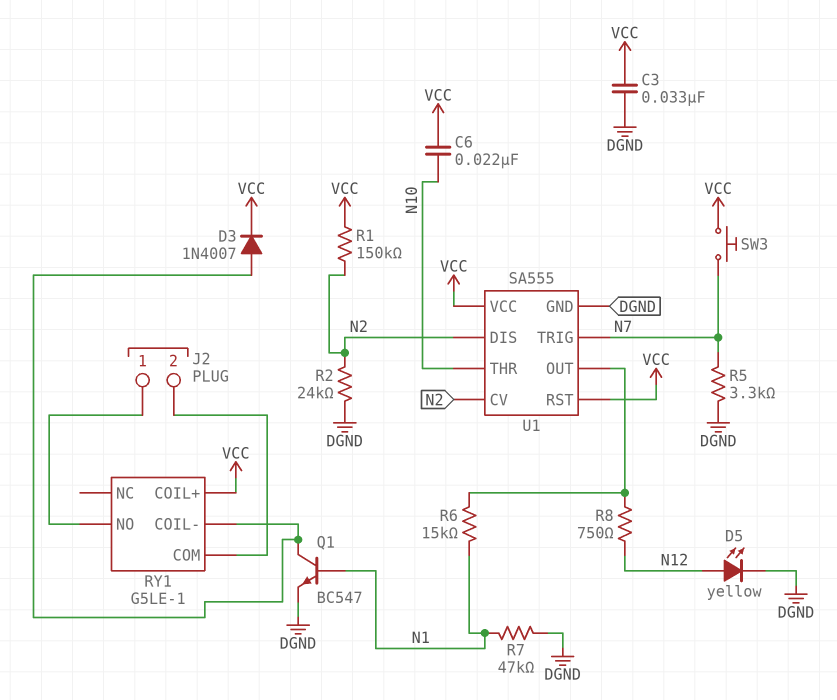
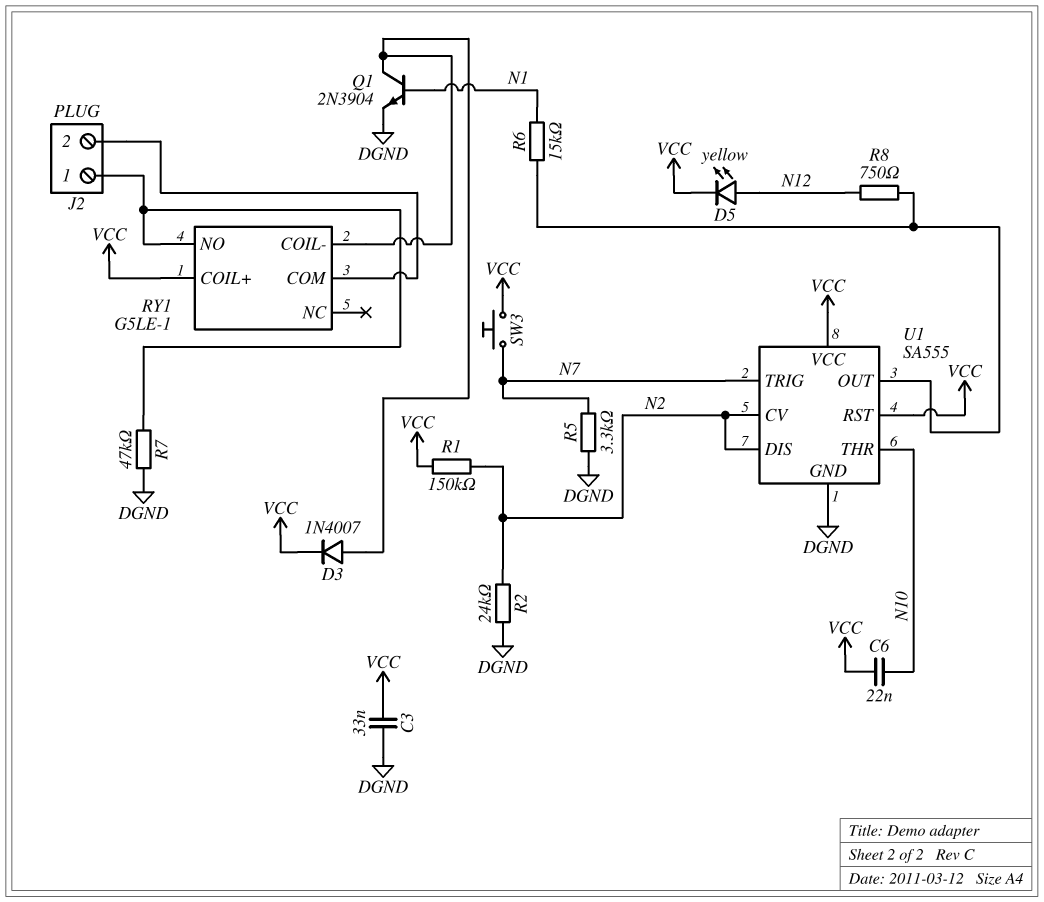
D5: LED yellow (A N12, K DGND) -> LED yellow (A N12, K VCC)
Q1: NPN BC547 (B N1, C RY1/COIL-, E DGND) -> NPN 2N3904 (B N1, C RY1/COIL-, E DGND)
R7: 47k (DGND, N1) -> 47k (DGND, J2/1)

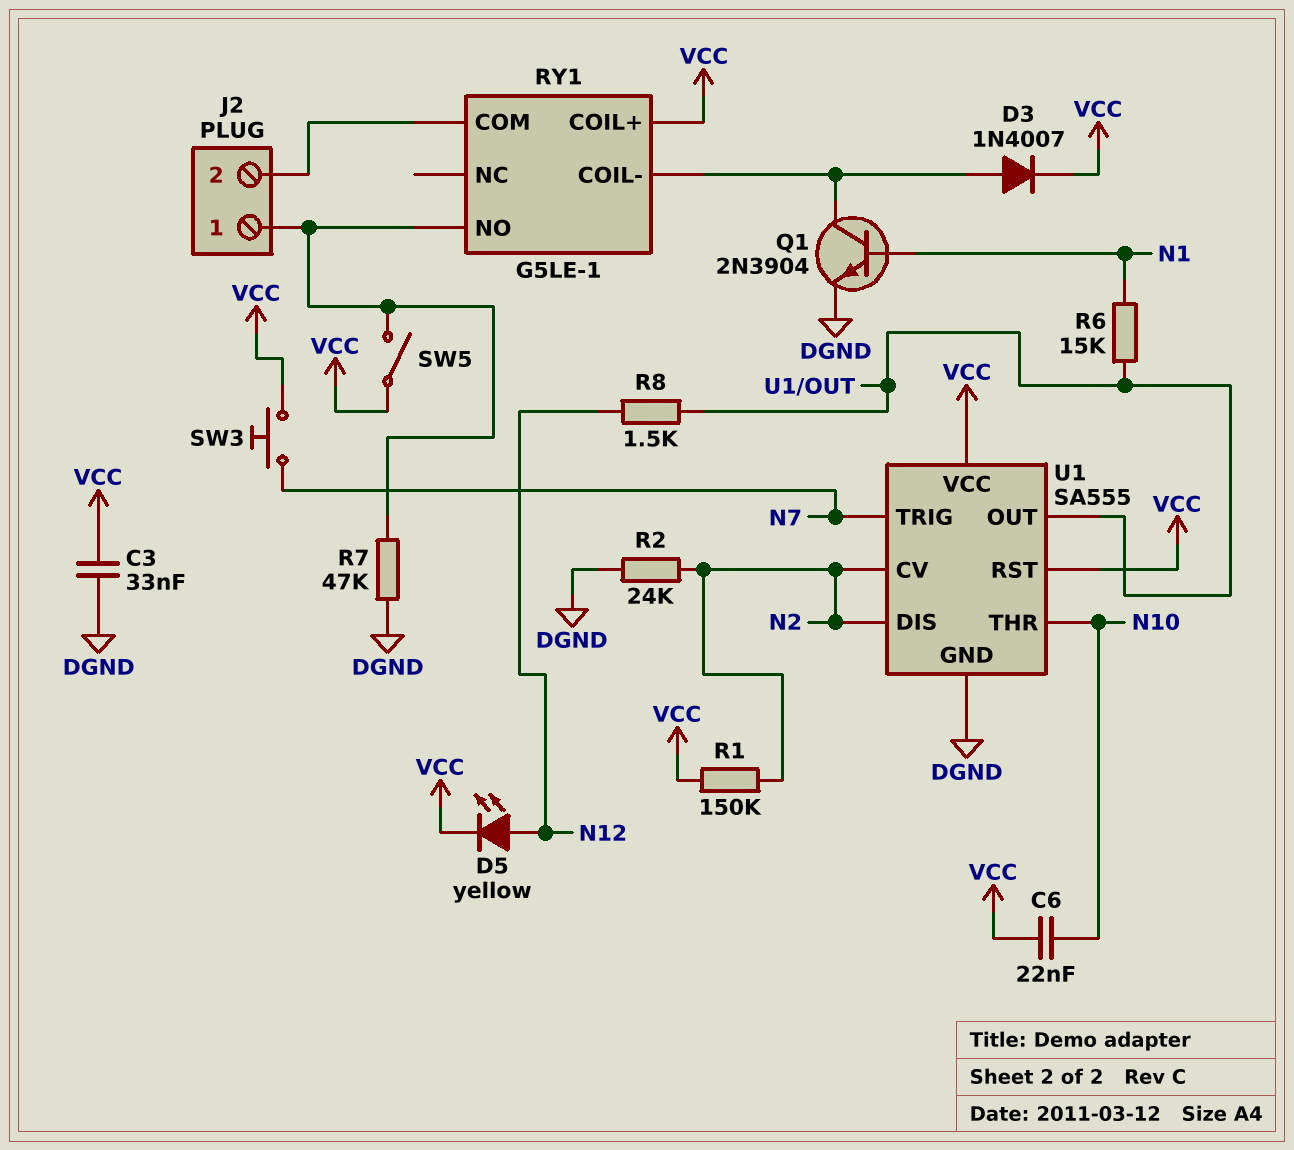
R5: 3.3k (DGND, N7) -> none
R8: 750 (N12, U1/OUT) -> 1.5k (N12, U1/OUT)
SW5: none -> switch (J2/1, VCC)

